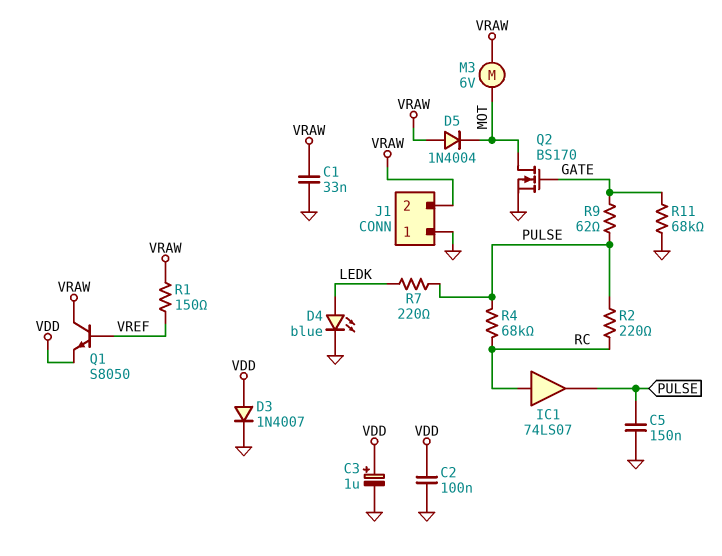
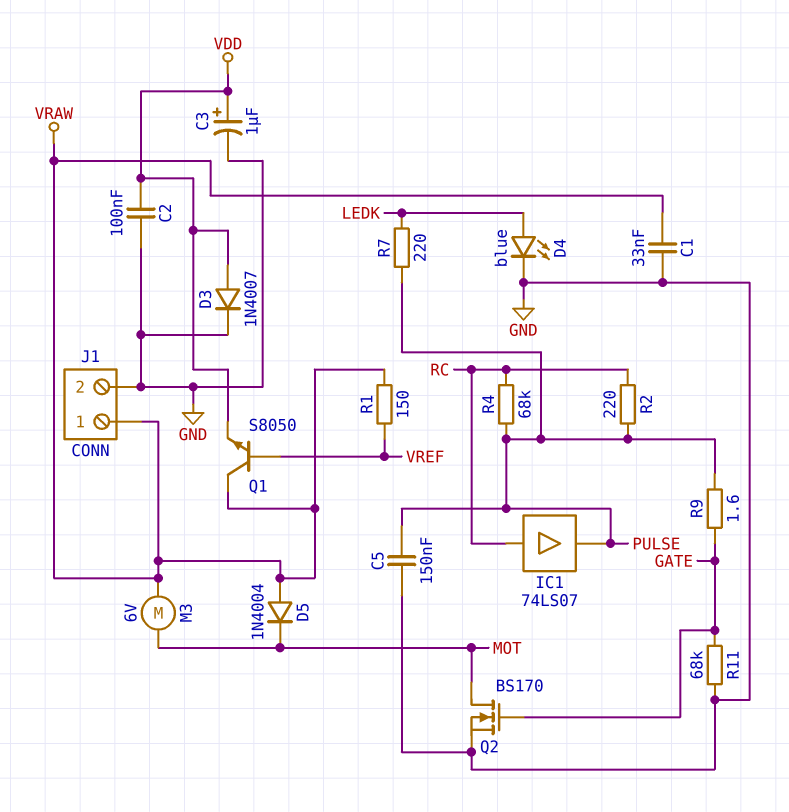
J1 pin 1: GND -> VRAW
J1 pin 2: VRAW -> GND
R9: 62 (GATE, PULSE) -> 1.6 (GATE, PULSE)

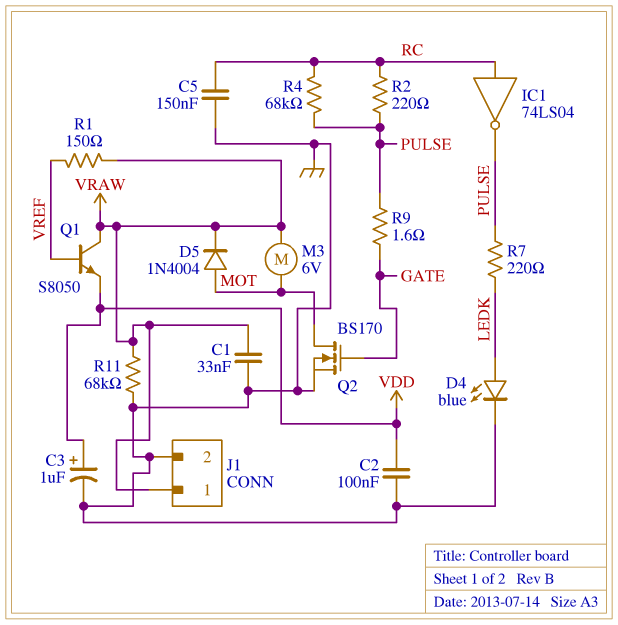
C5: 150nF (GND, PULSE) -> 150nF (GND, RC)
D3: diode 1N4007 (A VDD, K GND) -> none
D5: diode 1N4004 (A VRAW, K MOT) -> diode 1N4004 (A MOT, K VRAW)
IC1: buffer 74LS07 (in RC, out PULSE) -> NOT 74LS04 (in RC, out PULSE)
R11: 68k (GATE, GND) -> 68k (GND, VRAW)

